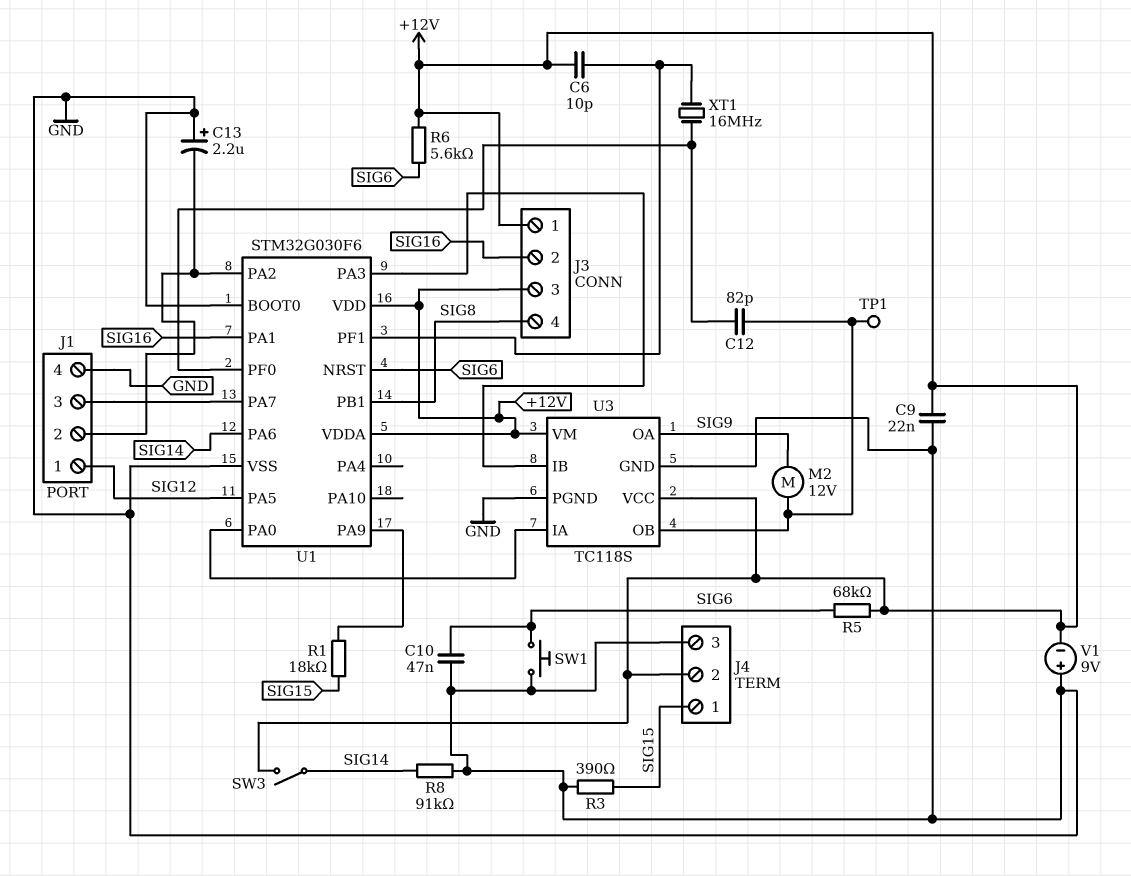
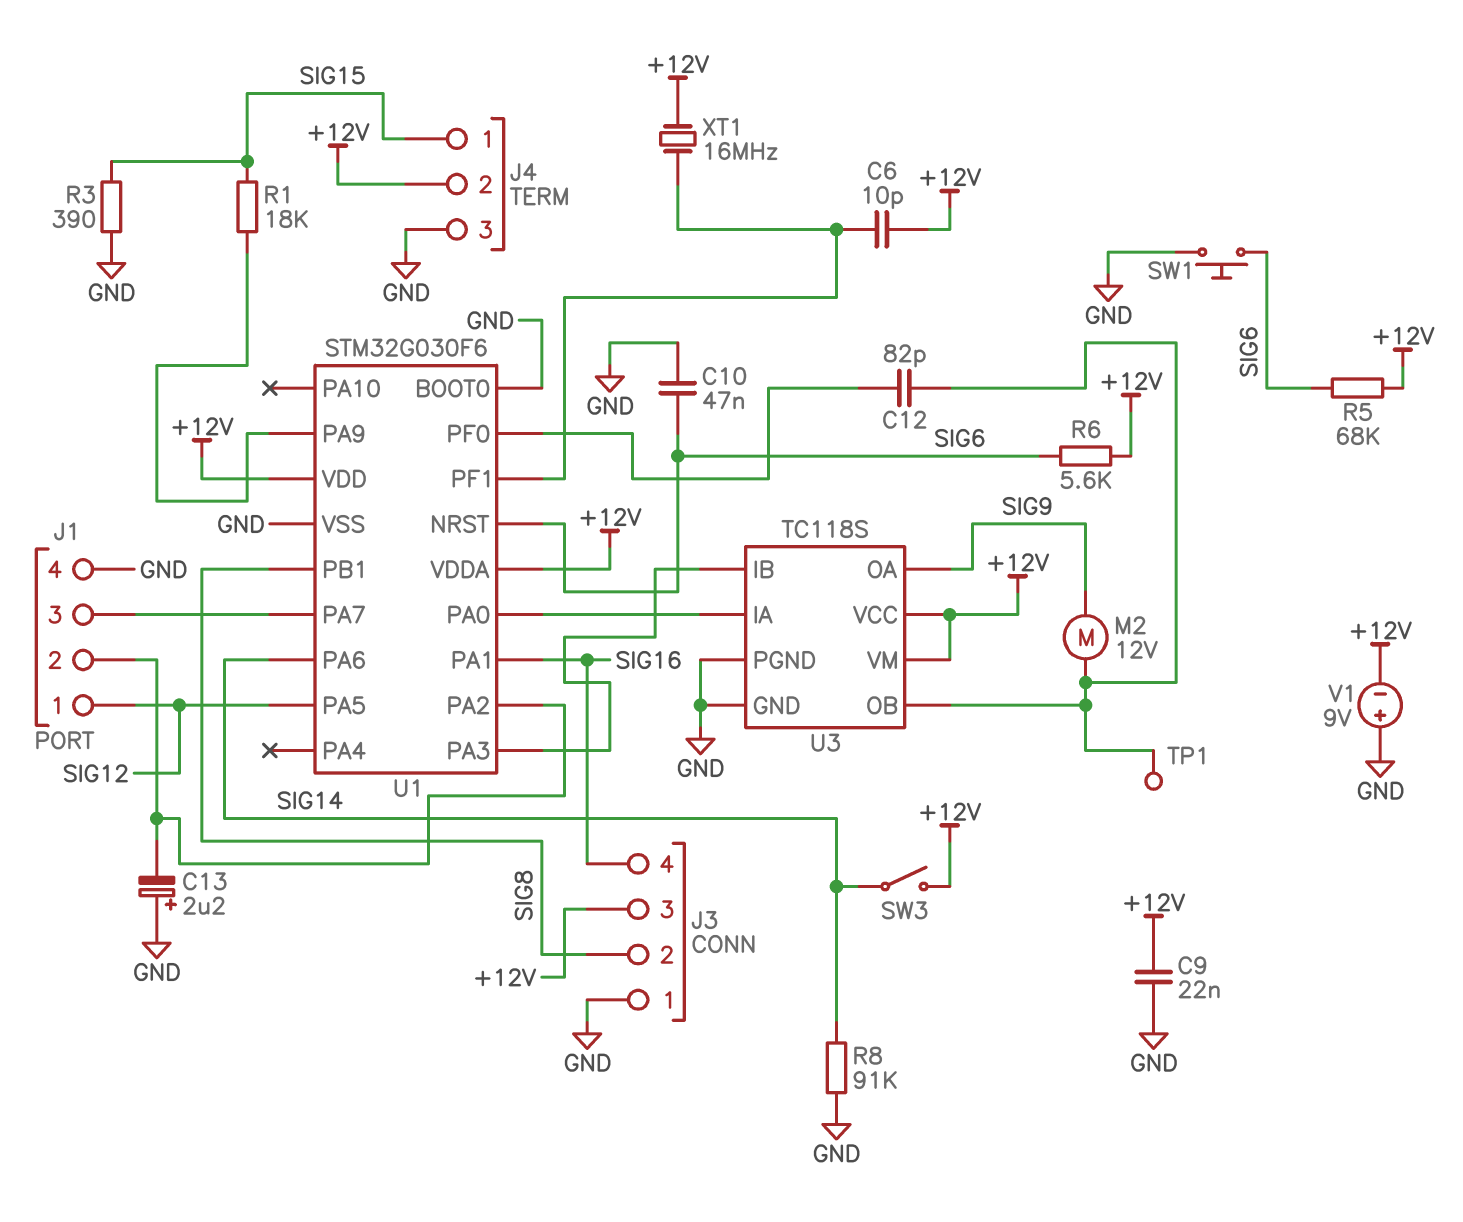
J3 pin 1: +12V -> GND
J3 pin 2: SIG16 -> SIG8
J3 pin 4: SIG8 -> SIG16
XT1: 16MHz (U1/PF0, U1/PF1) -> 16MHz (+12V, U1/PF1)

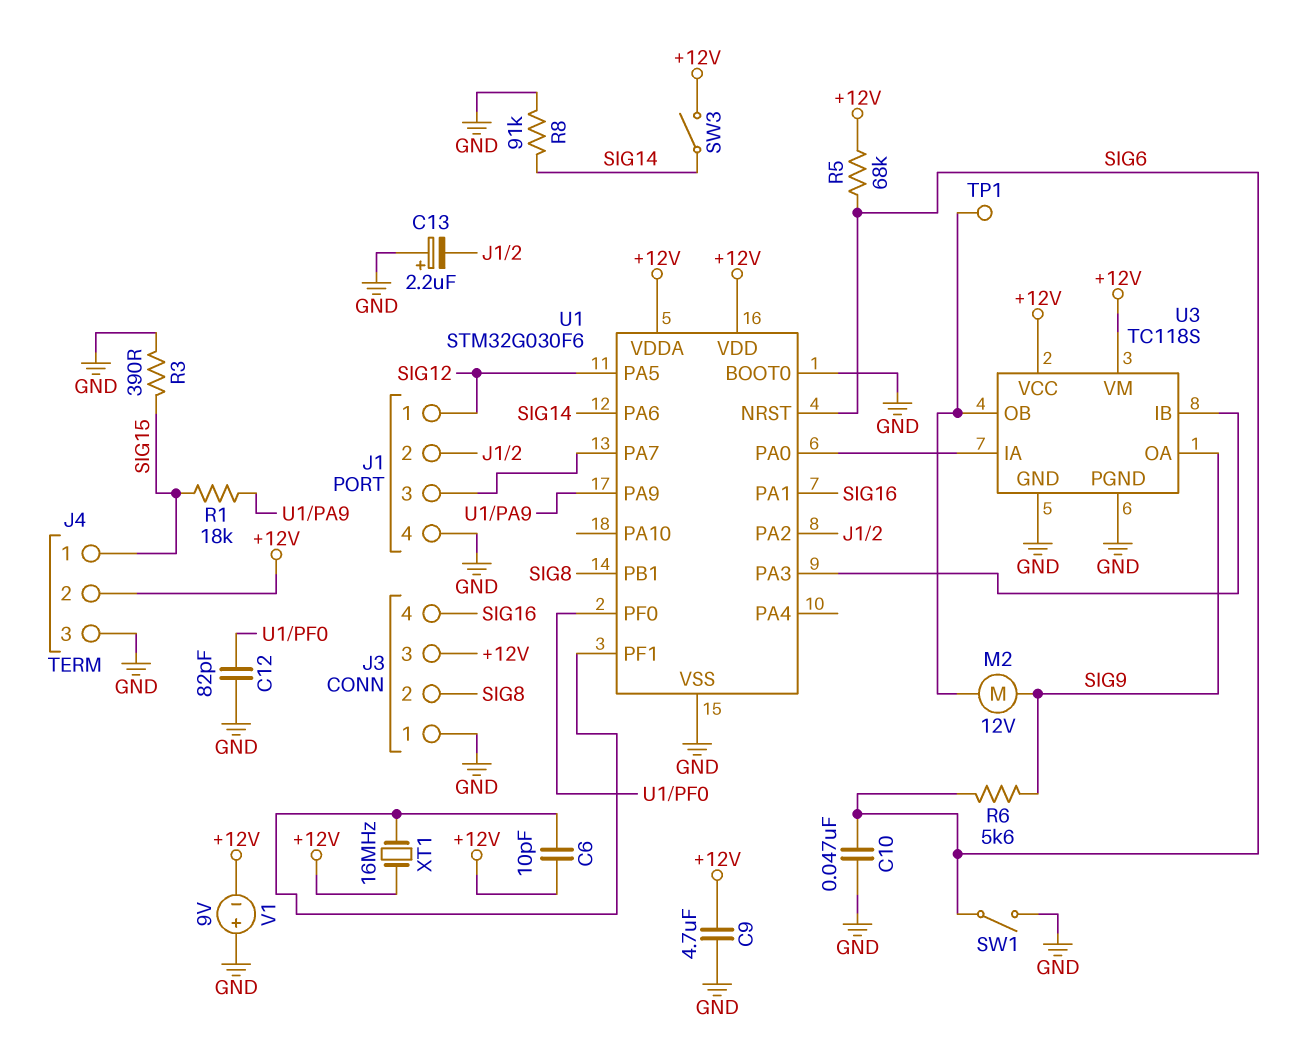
C9: 22nF (+12V, GND) -> 4.7uF (+12V, GND)
C12: 82pF (U1/PF0, U3/OB) -> 82pF (GND, U1/PF0)
R6: 5.6k (+12V, SIG6) -> 5.6k (SIG6, SIG9)
SW1: button (GND, SIG6) -> switch (GND, SIG6)

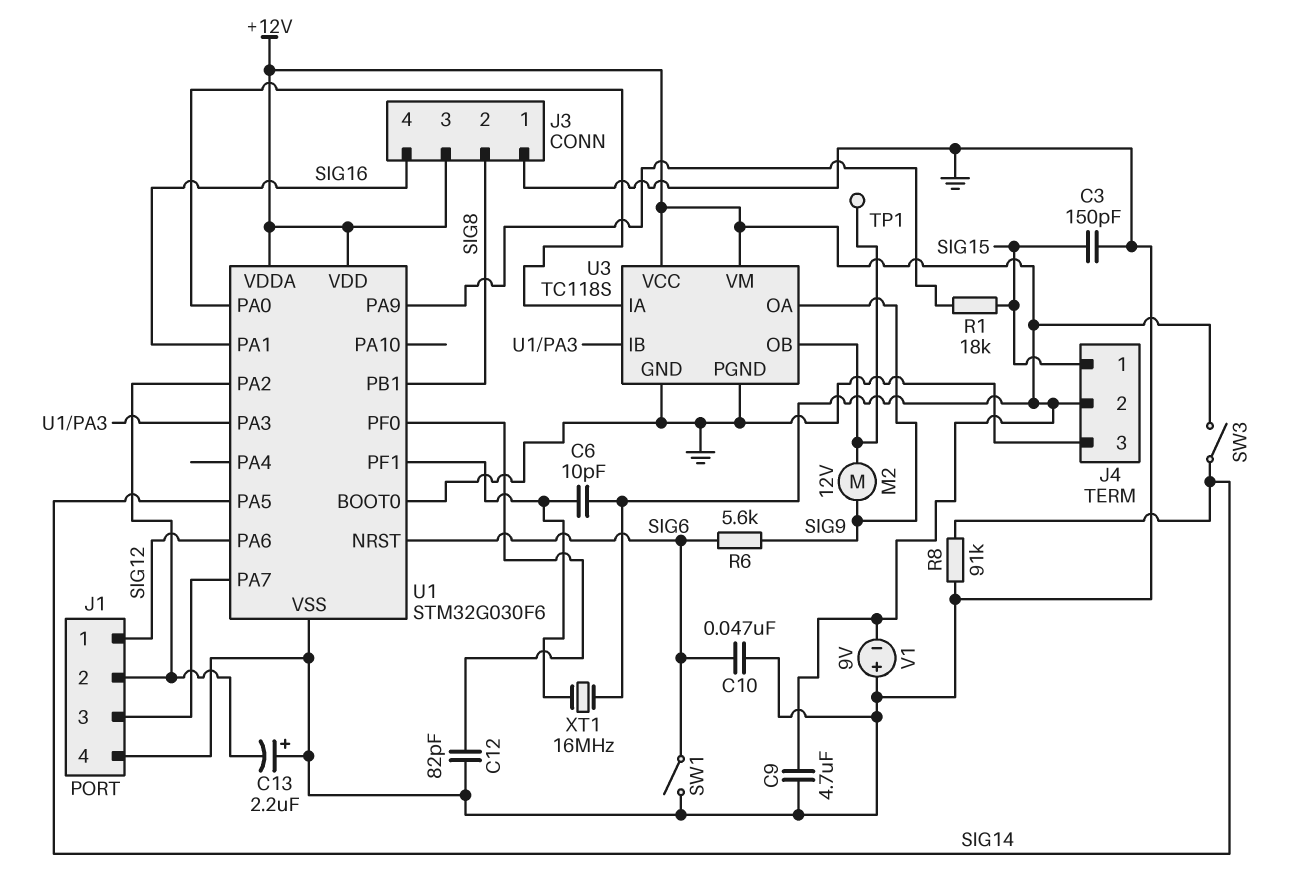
C3: none -> 150pF (GND, SIG15)
R3: 390 (GND, SIG15) -> none
R5: 68k (+12V, SIG6) -> none
U1 pin PA5: SIG12 -> SIG14
U1 pin PA6: SIG14 -> SIG12

